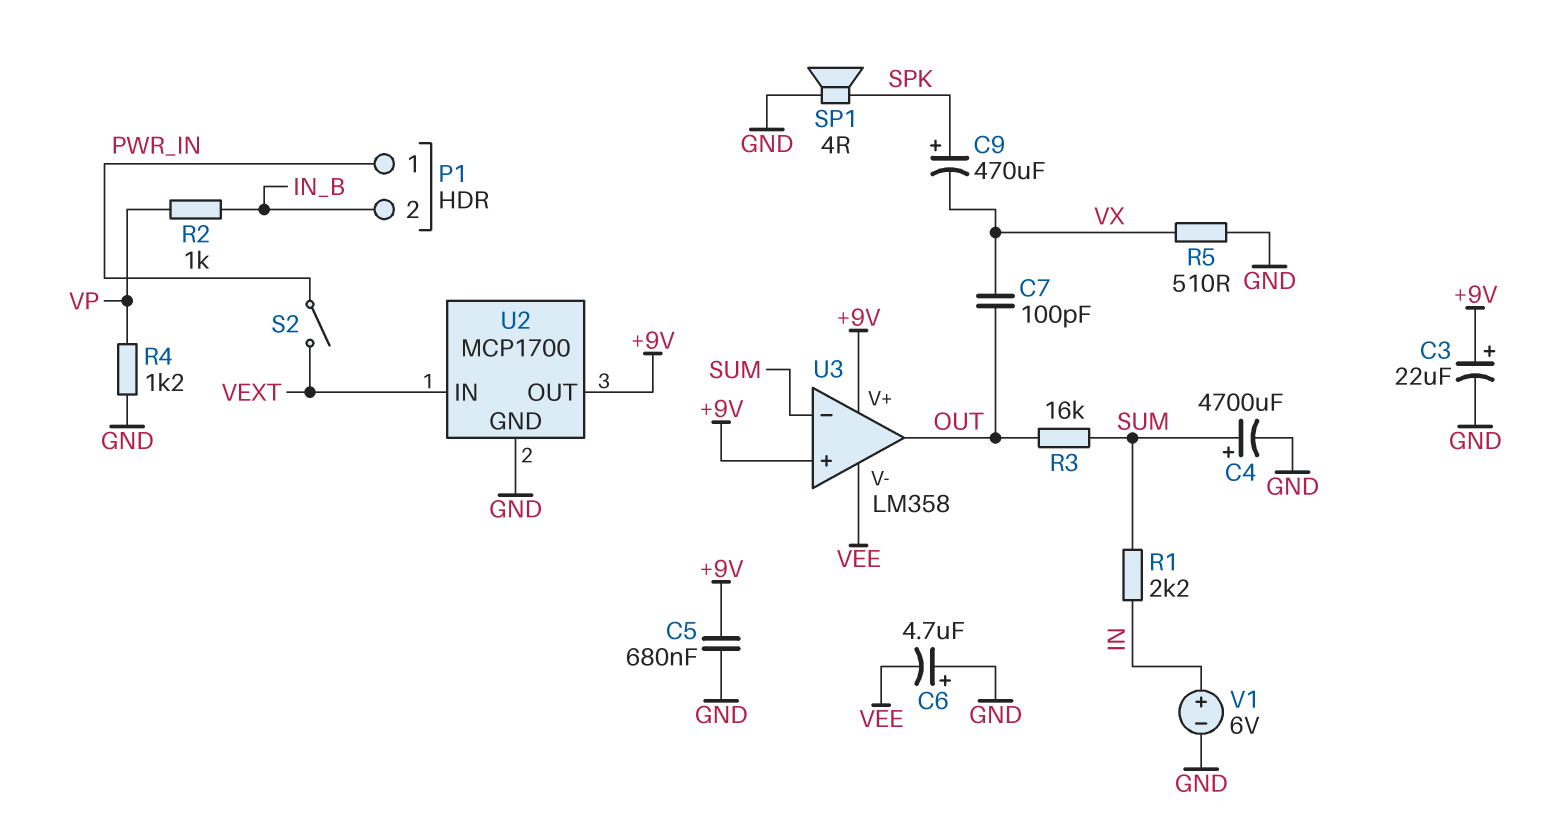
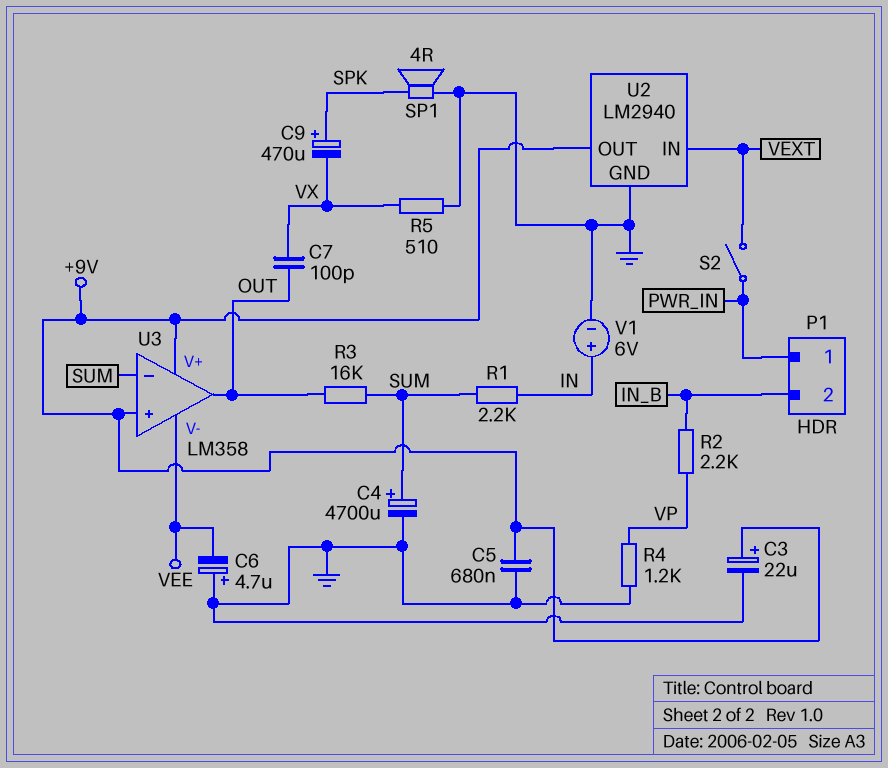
R2: 1k (IN_B, VP) -> 2.2k (IN_B, VP)
U2: MCP1700 -> LM2940

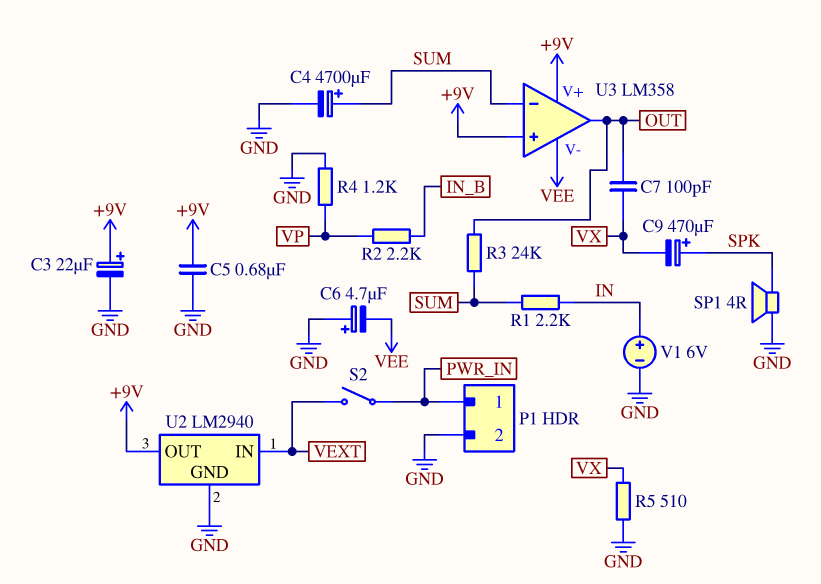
P1 pin 2: IN_B -> GND
R3: 16k (OUT, SUM) -> 24k (OUT, SUM)

